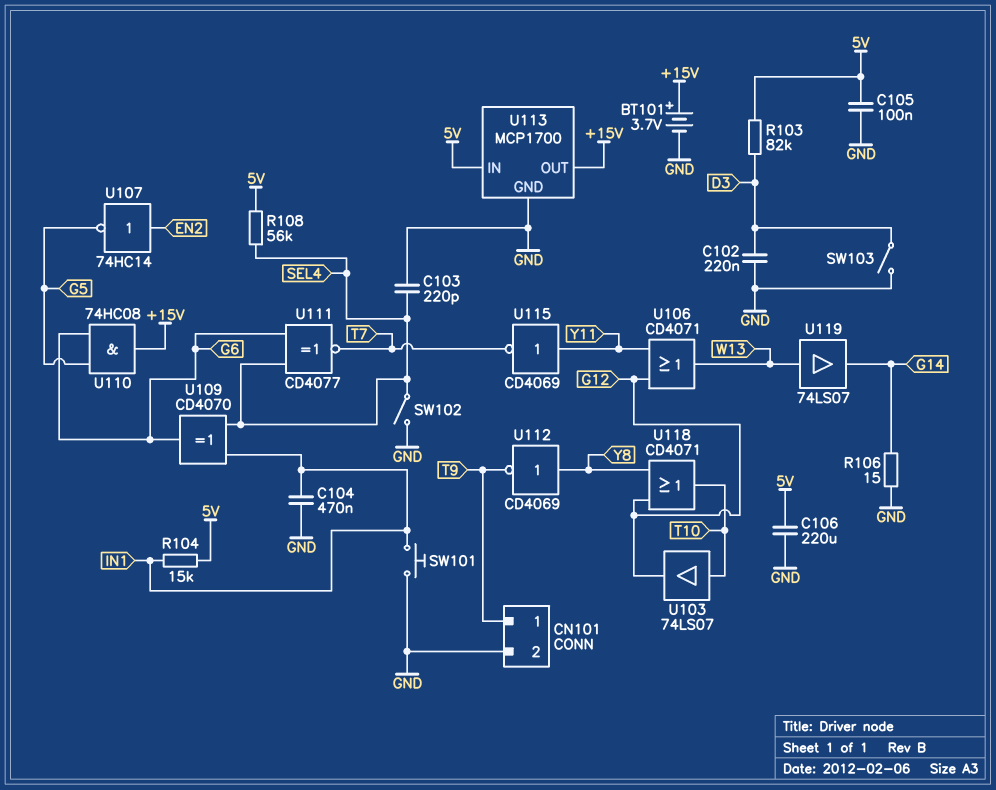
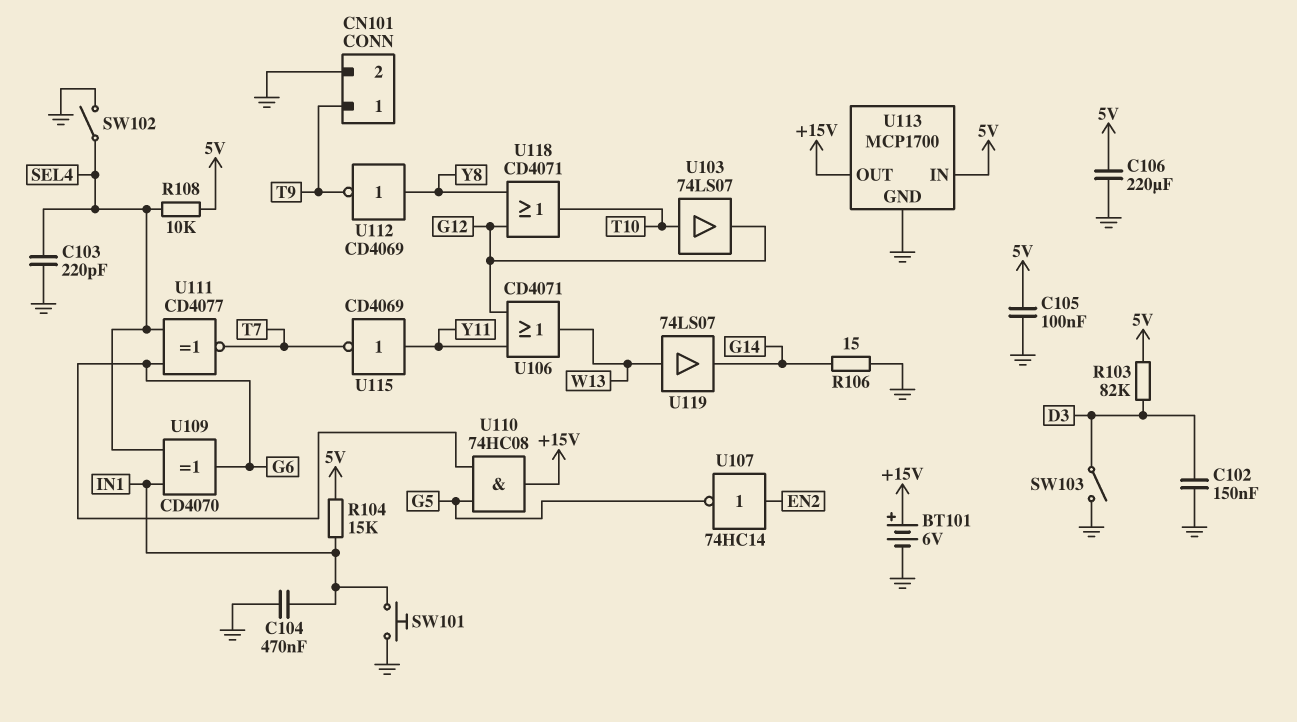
BT101: 3.7V (plus +15V, minus GND) -> 6V (plus +15V, minus GND)
C102: 220nF (D3, GND) -> 150nF (D3, GND)
R108: 56k (5V, SEL4) -> 10k (5V, SEL4)

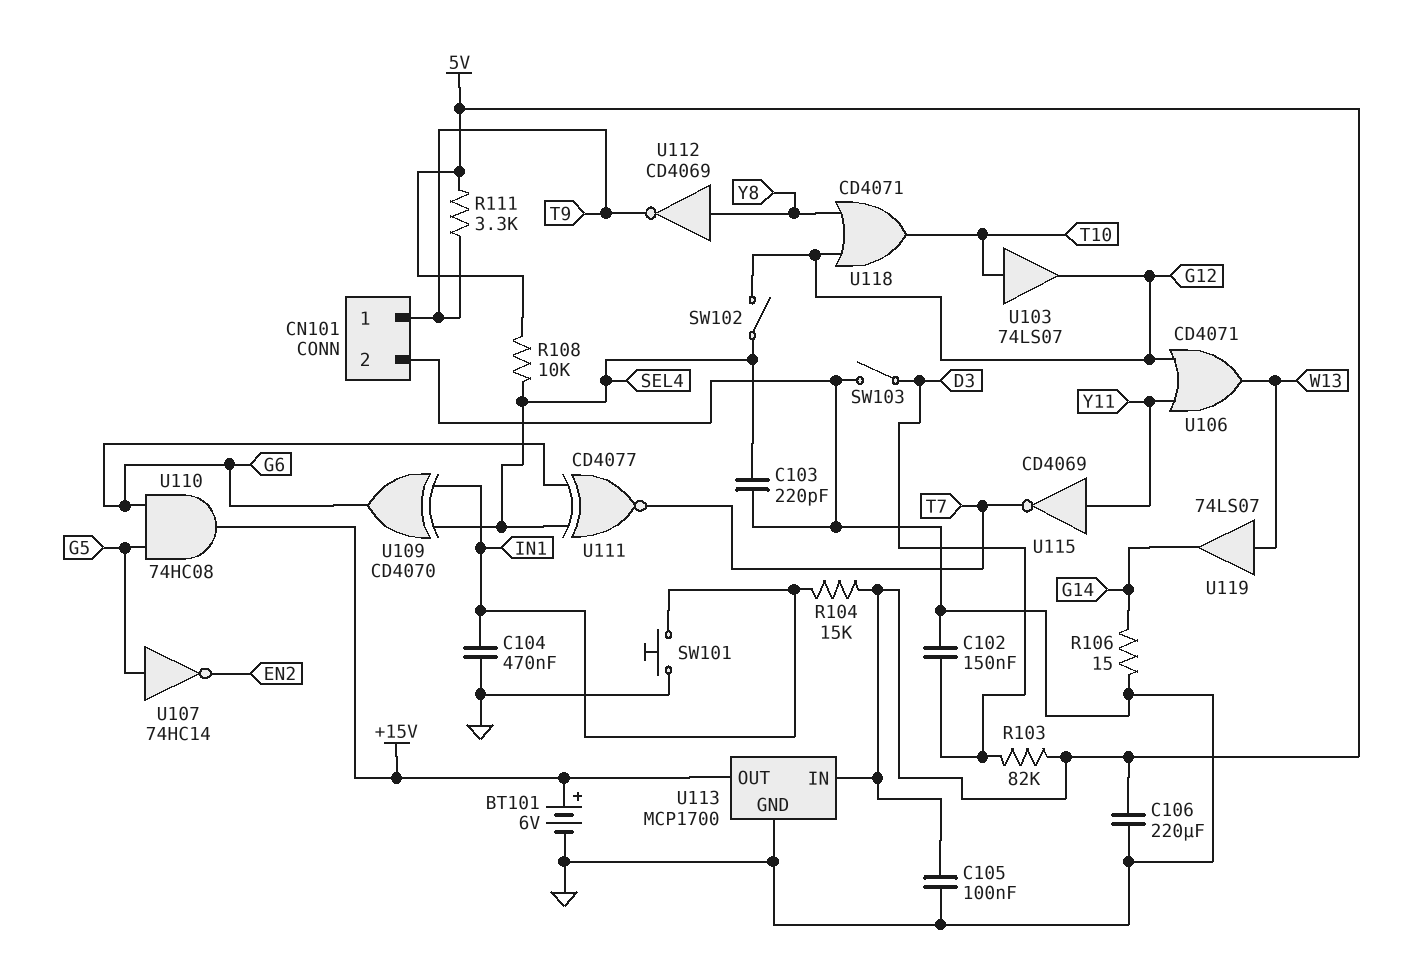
R111: none -> 3.3k (5V, T9)
SW102: switch (GND, SEL4) -> switch (G12, SEL4)
U107: NOT 74HC14 (in EN2, out G5) -> NOT 74HC14 (in G5, out EN2)

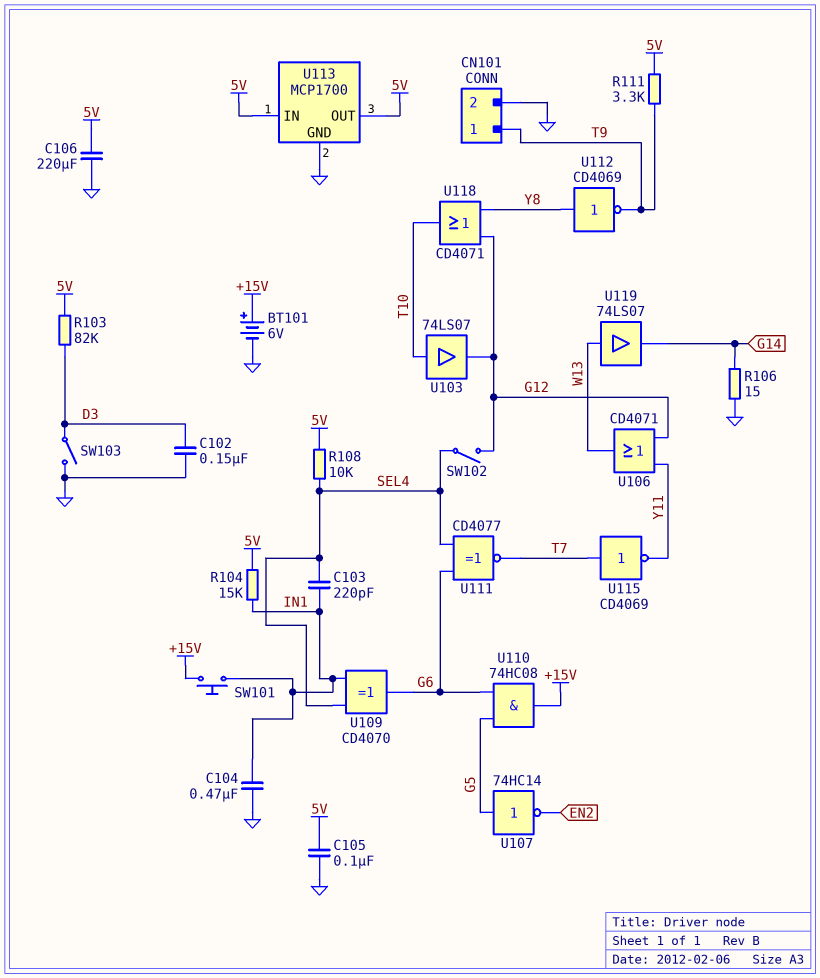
C103: 220pF (GND, SEL4) -> 220pF (IN1, SEL4)
SW101: button (GND, IN1) -> button (+15V, IN1)
U113 pin OUT: +15V -> 5V
U115: NOT CD4069 (in Y11, out T7) -> NOT CD4069 (in T7, out Y11)

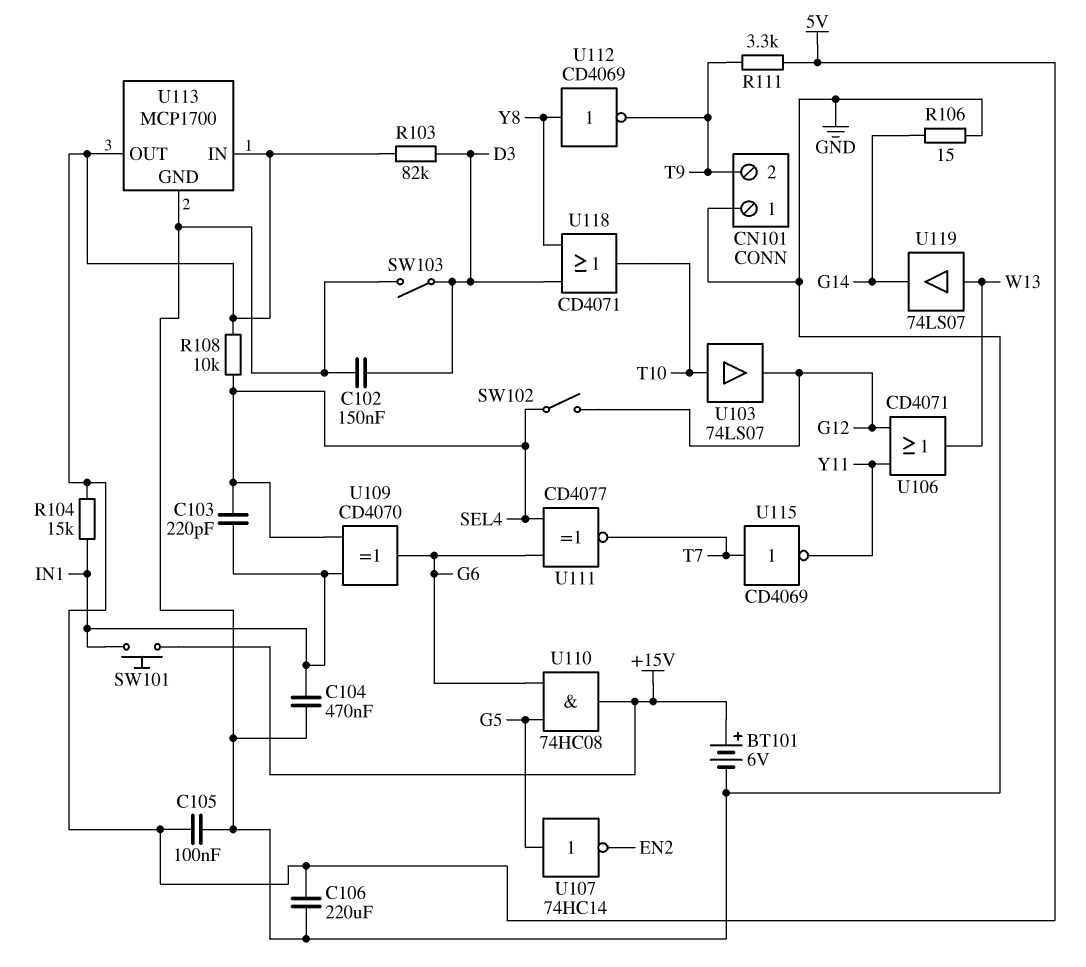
CN101 pin 1: T9 -> GND
CN101 pin 2: GND -> T9
U118: OR CD4071 (in G12, in Y8, out T10) -> OR CD4071 (in D3, in Y8, out T10)

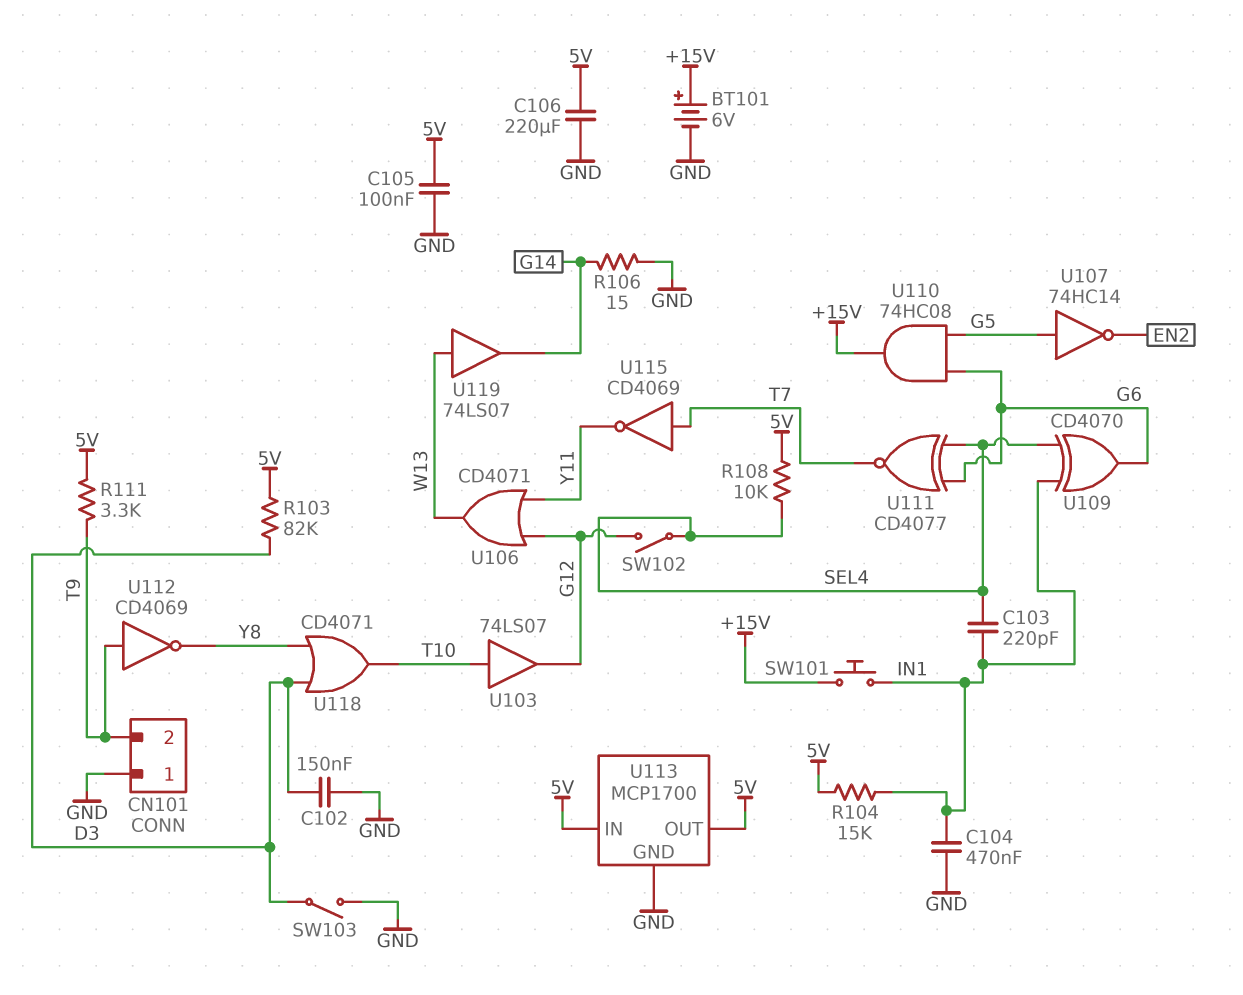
U112: NOT CD4069 (in Y8, out T9) -> NOT CD4069 (in T9, out Y8)

